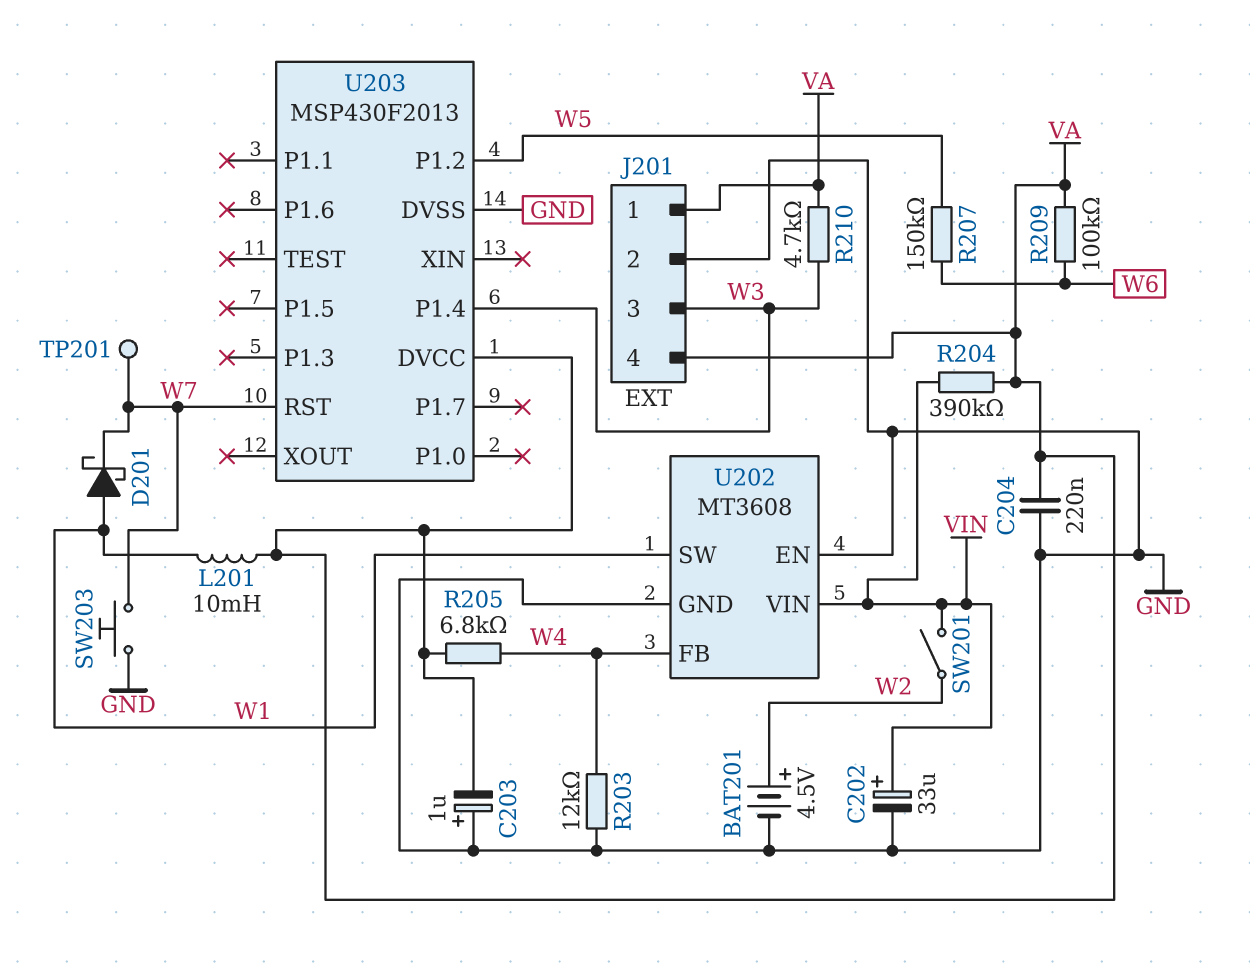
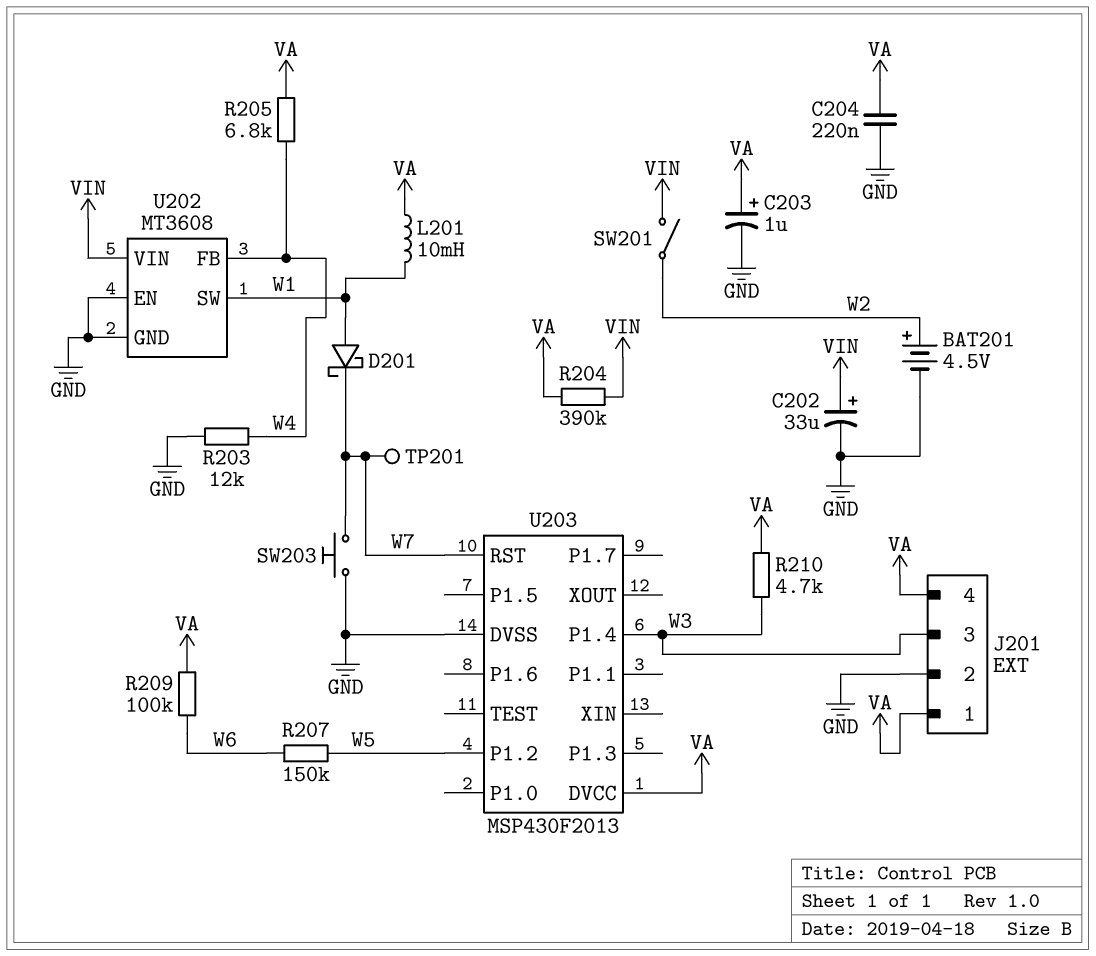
C203: 1uF (plus GND, minus VA) -> 1uF (plus VA, minus GND)

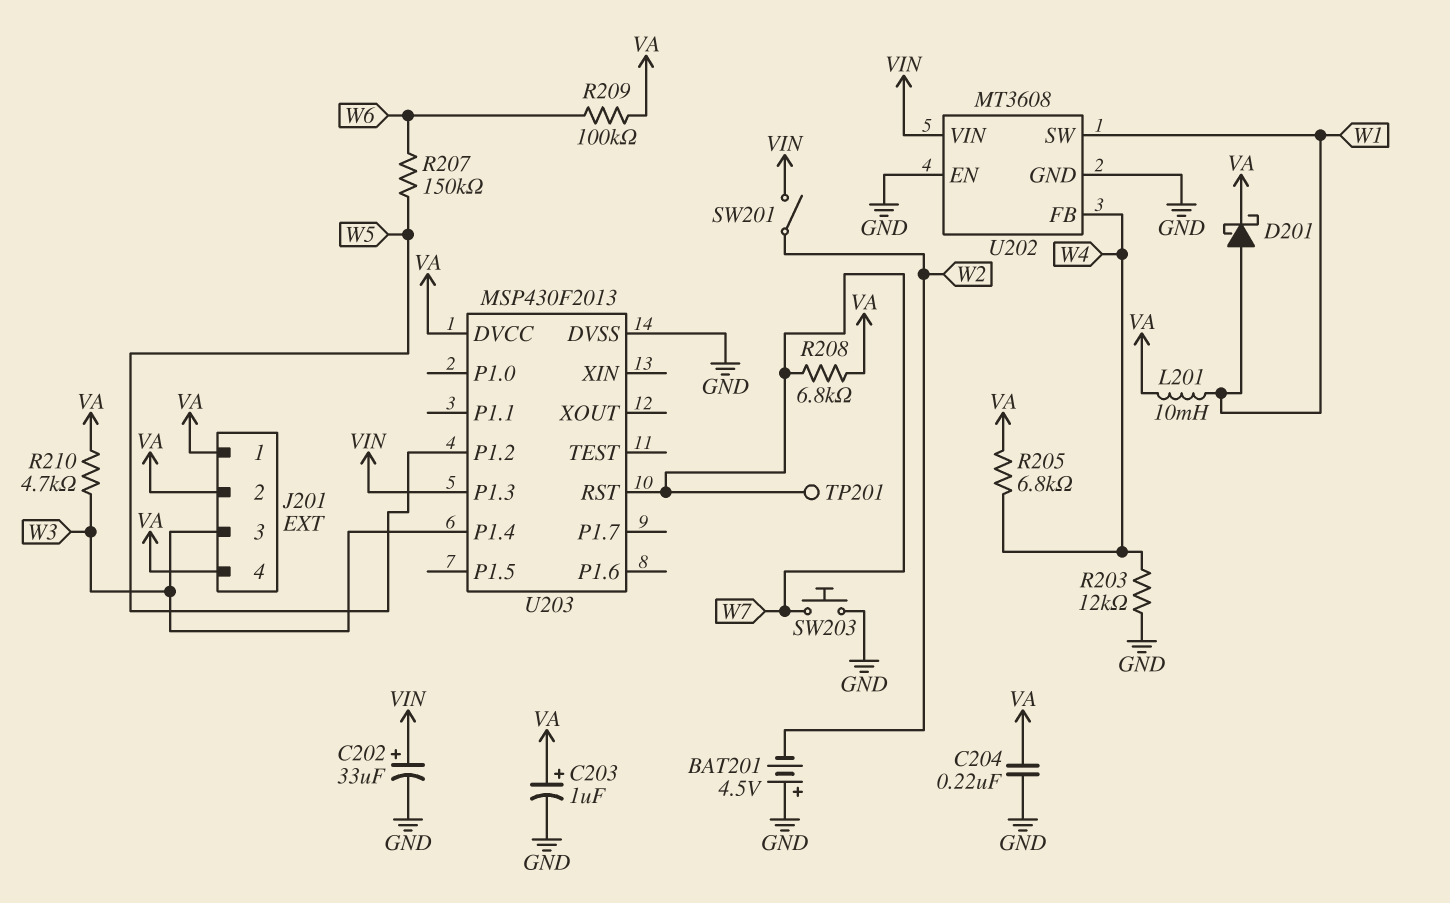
BAT201: 4.5V (plus W2, minus GND) -> 4.5V (plus GND, minus W2)
D201: schottky (A W1, K W7) -> schottky (A W1, K VA)
J201 pin 2: GND -> VA
R204: 390k (VA, VIN) -> none
R208: none -> 6.8k (VA, W7)
U203 pin P1.3: none -> VIN

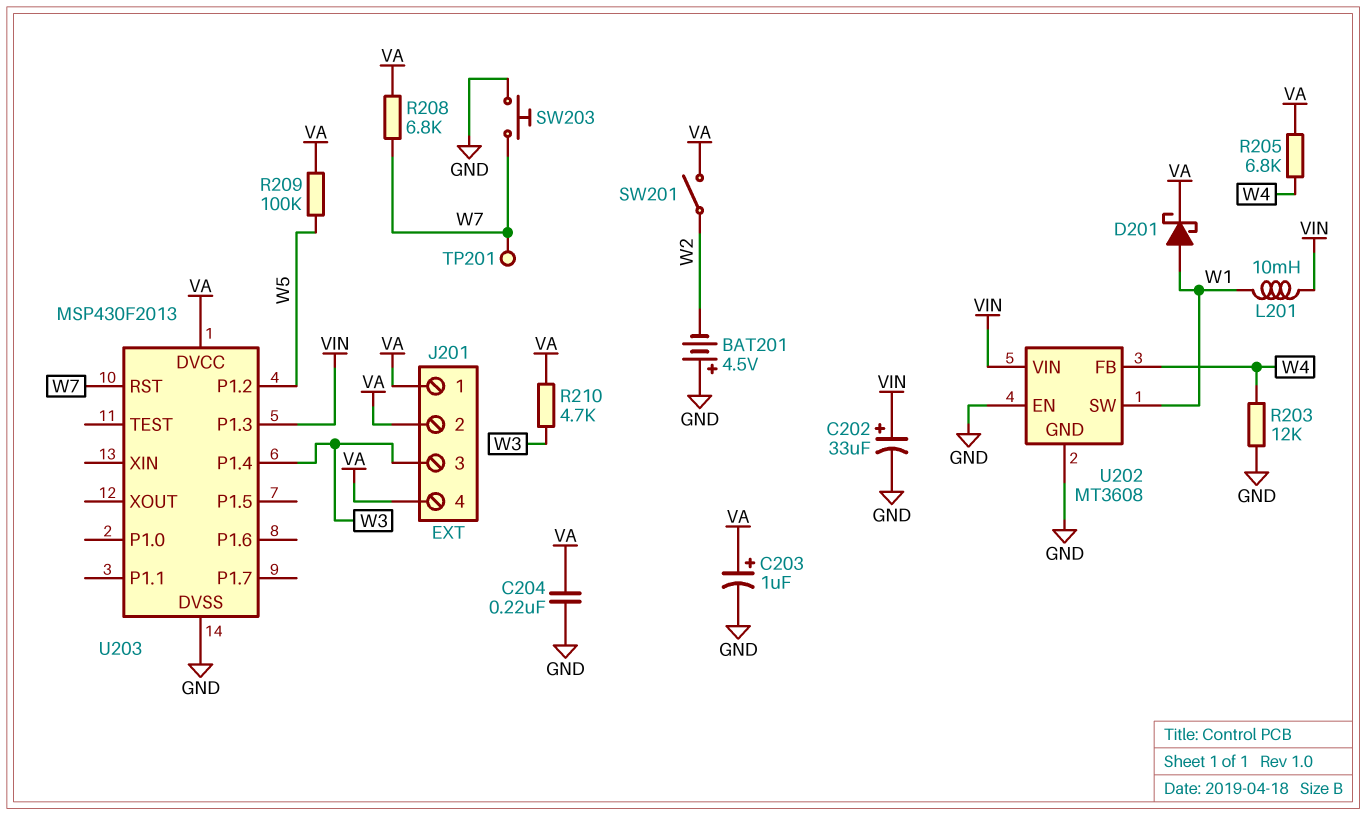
L201: 10mH (VA, W1) -> 10mH (VIN, W1)
R207: 150k (W5, W6) -> none
R209: 100k (VA, W6) -> 100k (VA, W5)
SW201: switch (VIN, W2) -> switch (VA, W2)

